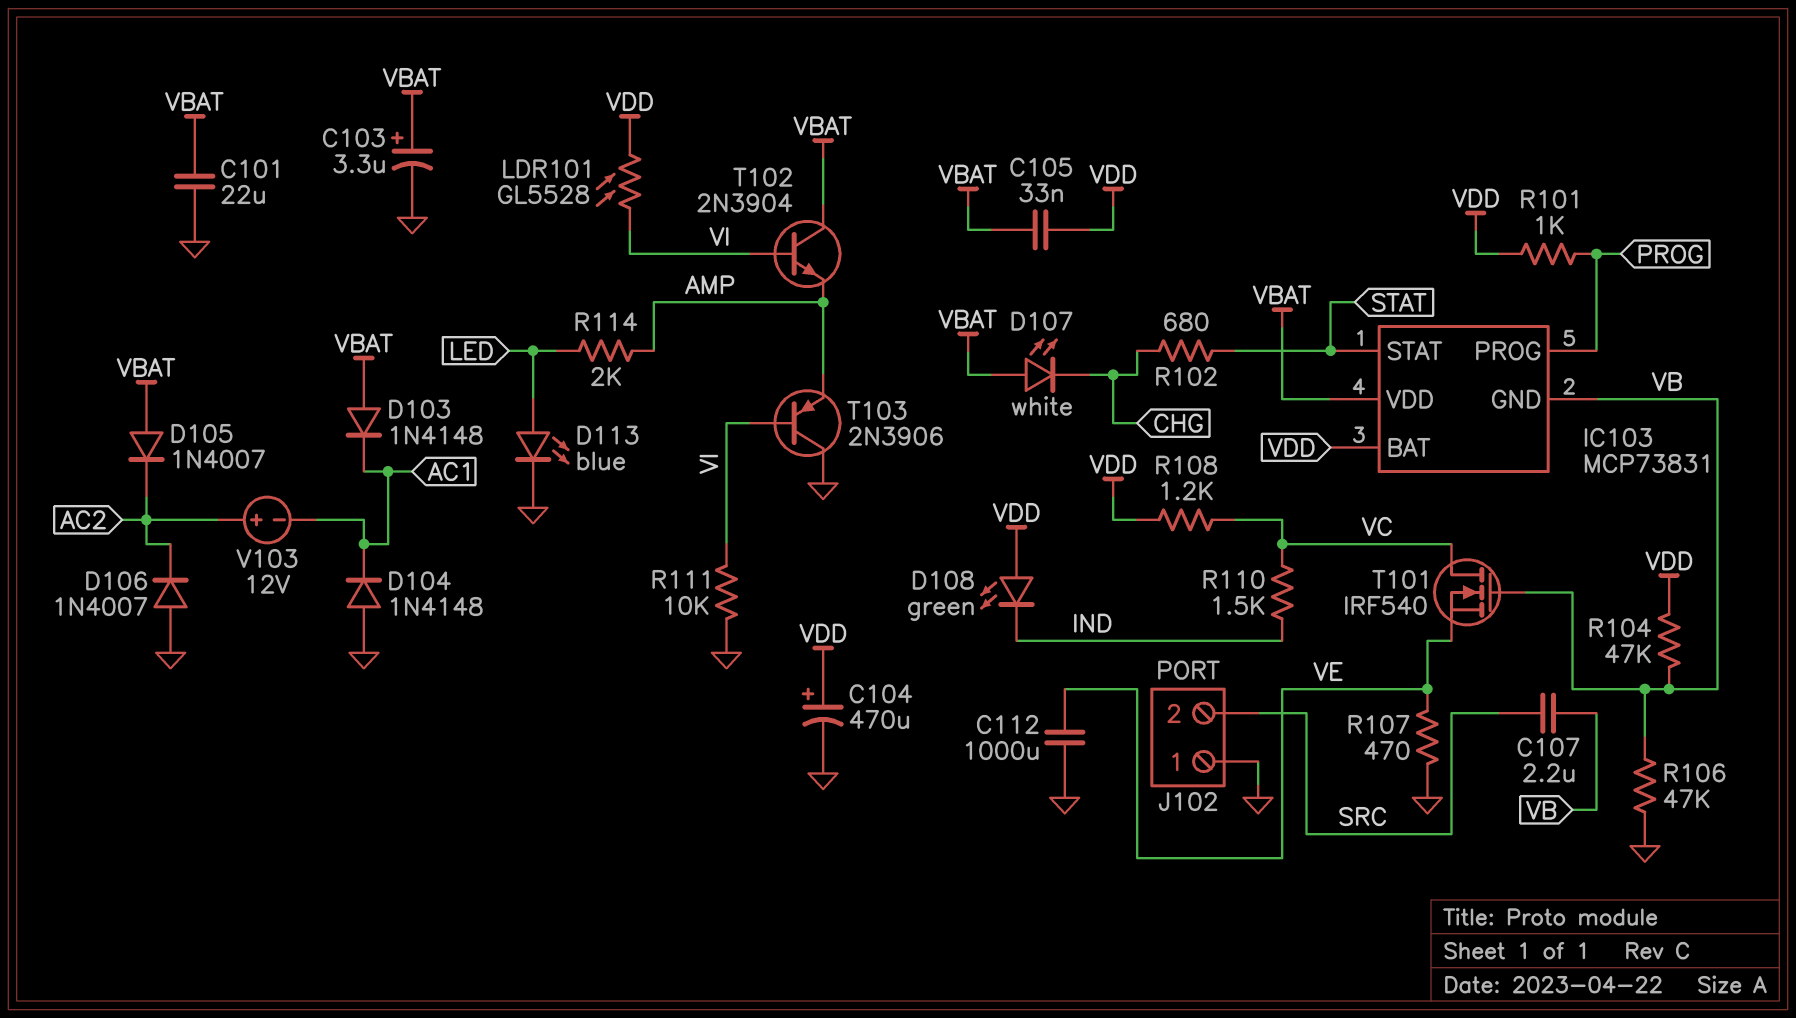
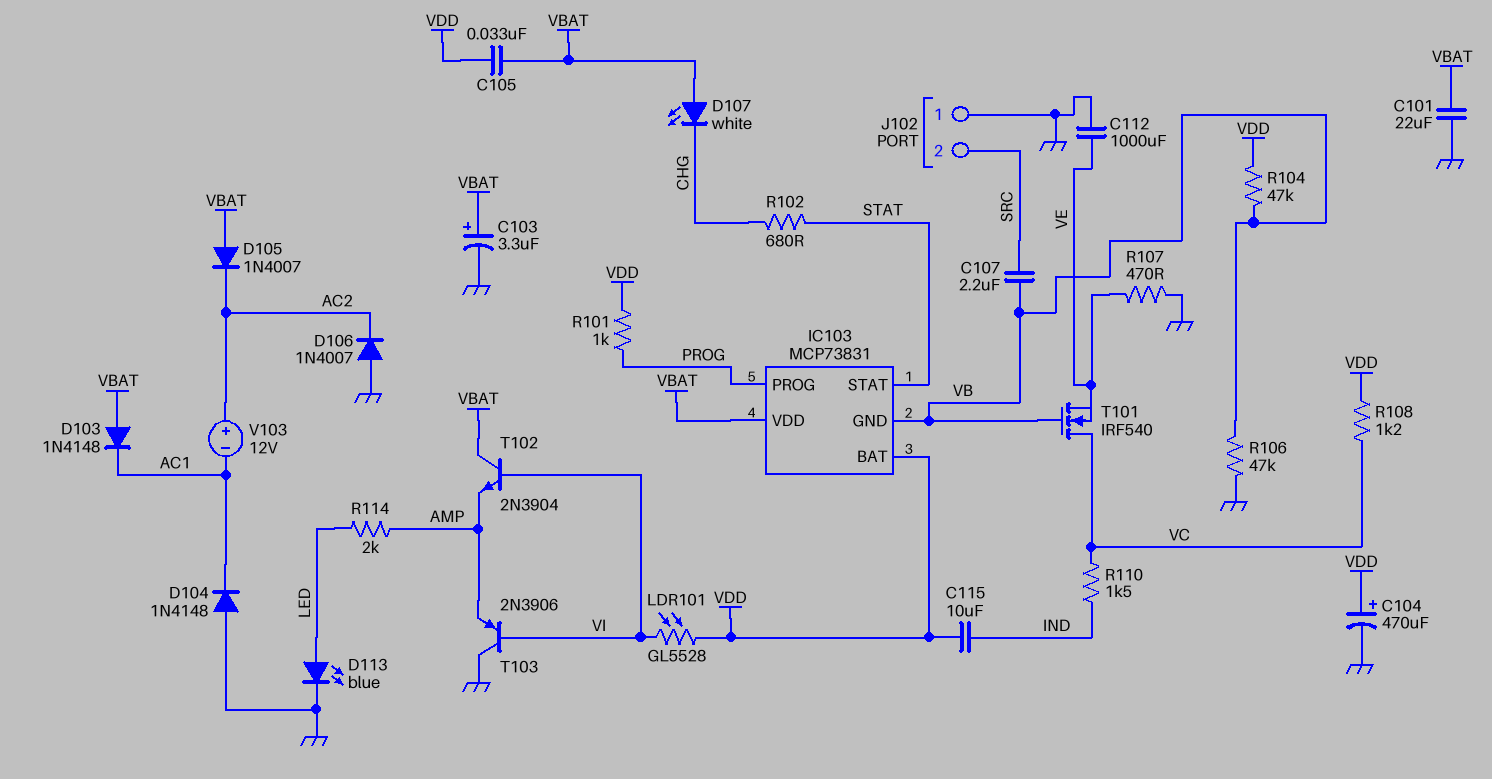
C115: none -> 10uF (IND, VDD)
D108: LED green (A VDD, K IND) -> none
R111: 10k (GND, VI) -> none

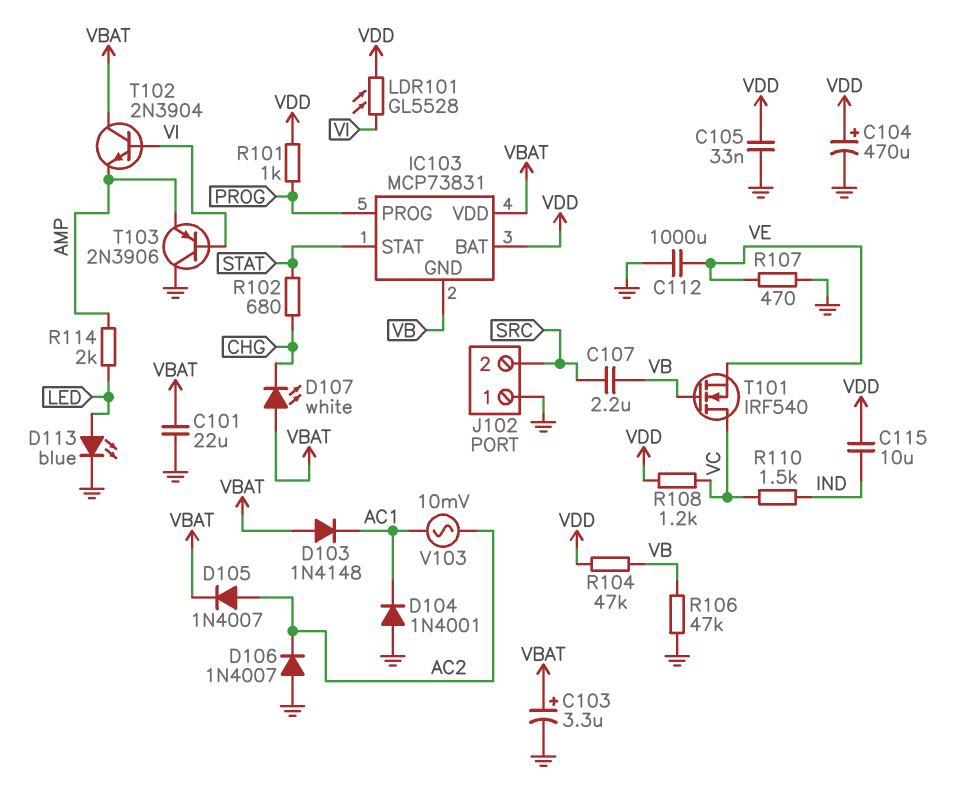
C105: 33nF (VBAT, VDD) -> 33nF (GND, VDD)
D104: diode 1N4148 (A GND, K AC1) -> diode 1N4001 (A GND, K AC1)
D105: diode 1N4007 (A VBAT, K AC2) -> diode 1N4007 (A AC2, K VBAT)
V103: 12V (plus AC2, minus AC1) -> AC 10mV (AC1, AC2)

